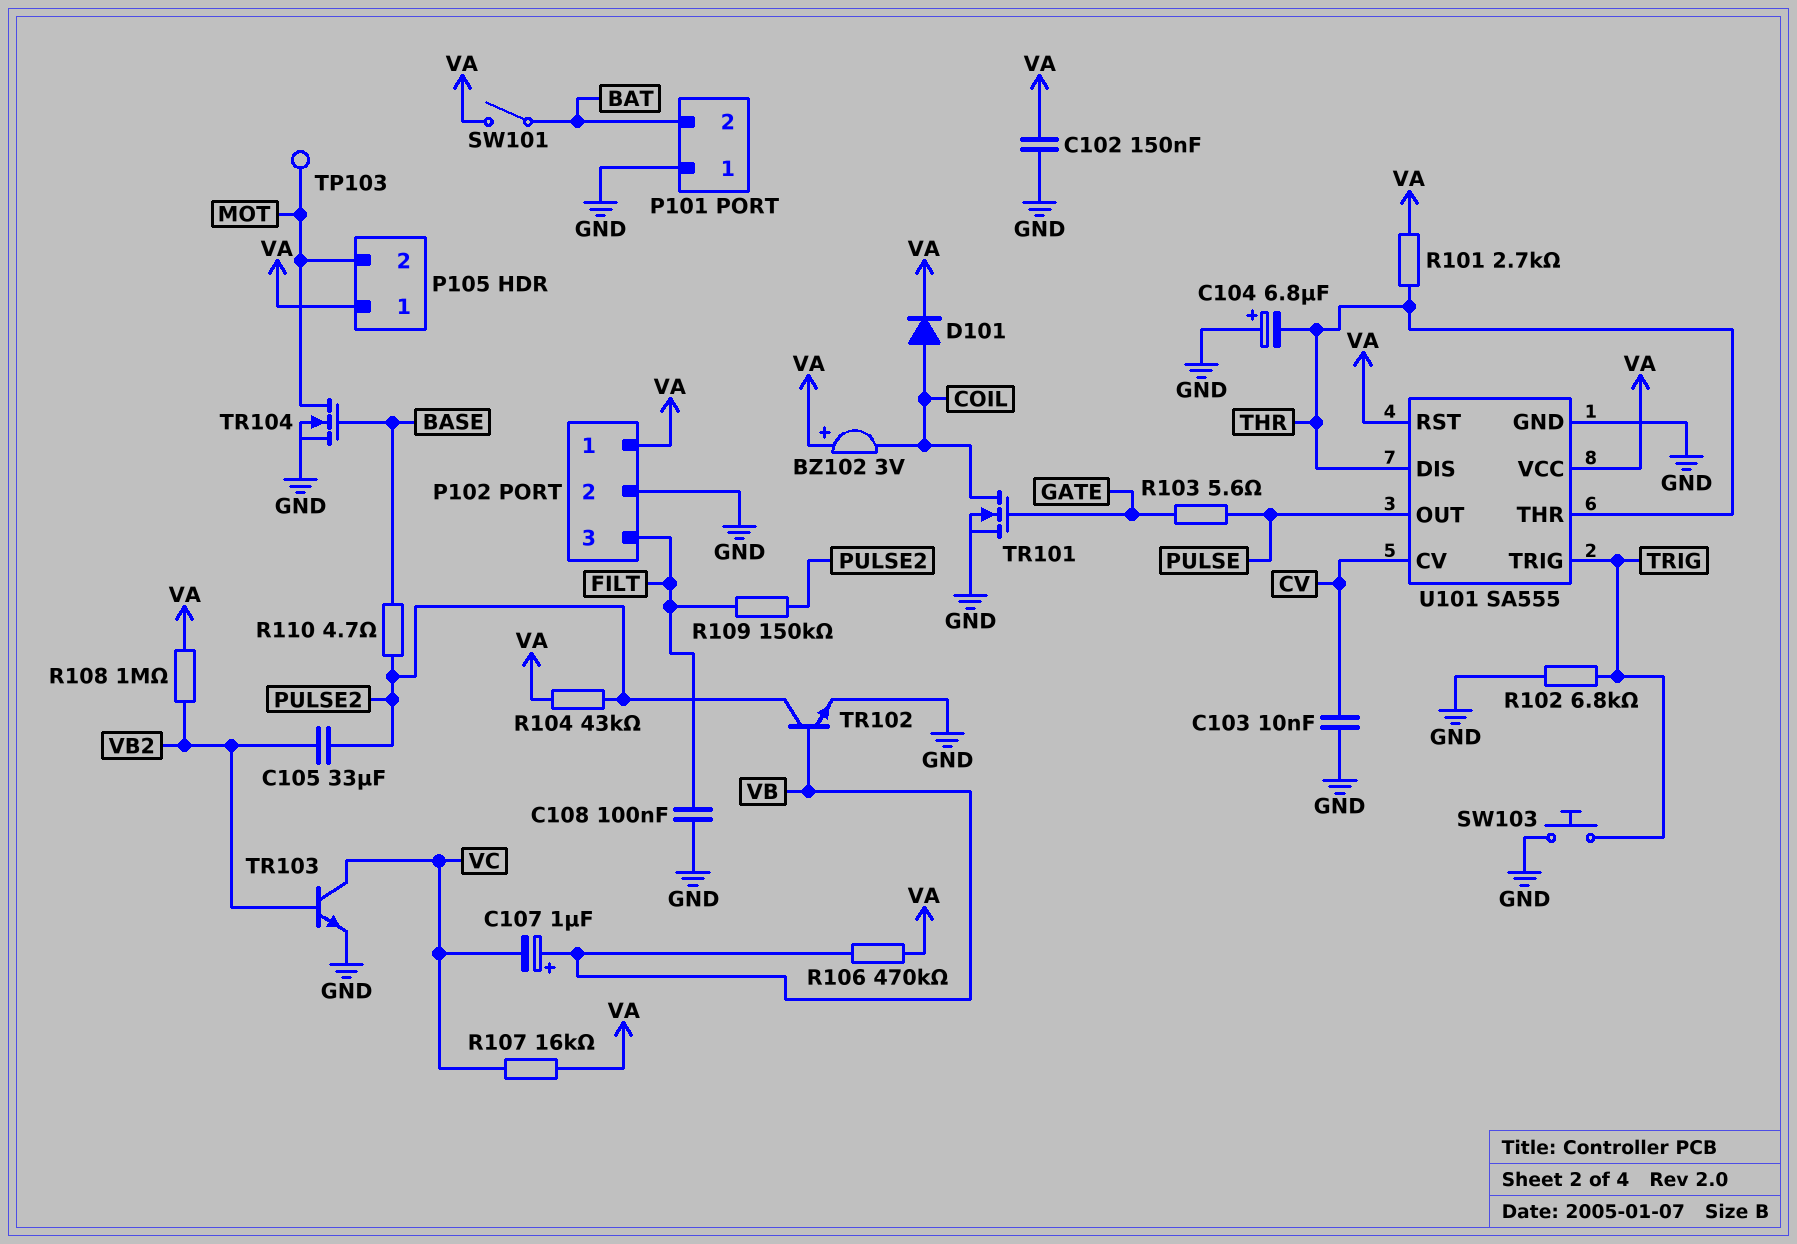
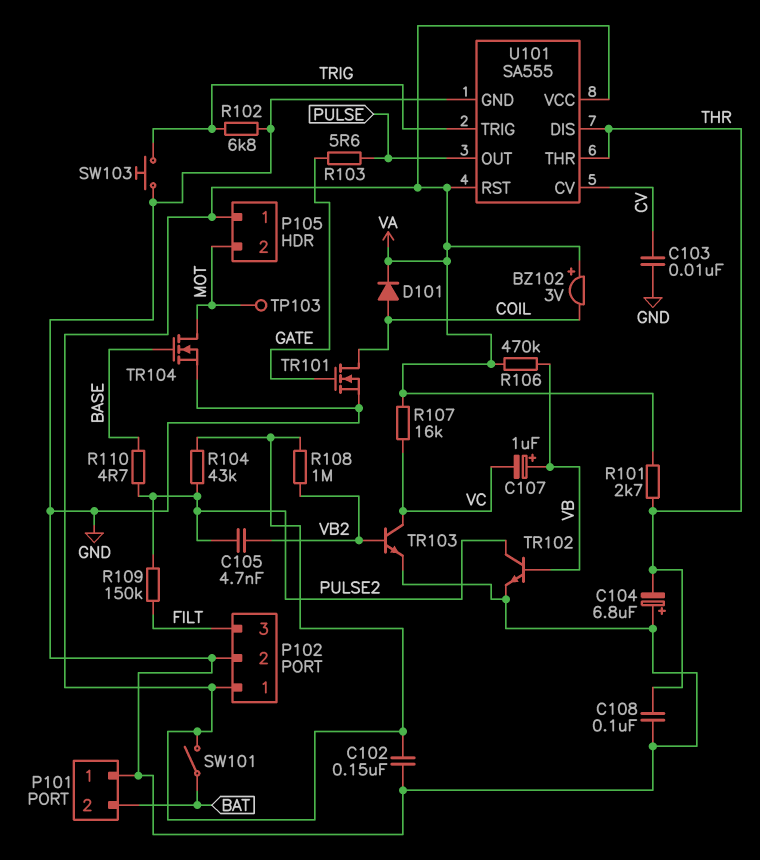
C105: 33uF (PULSE2, VB2) -> 4.7nF (PULSE2, VB2)
C108: 100nF (FILT, GND) -> 100nF (GND, THR)

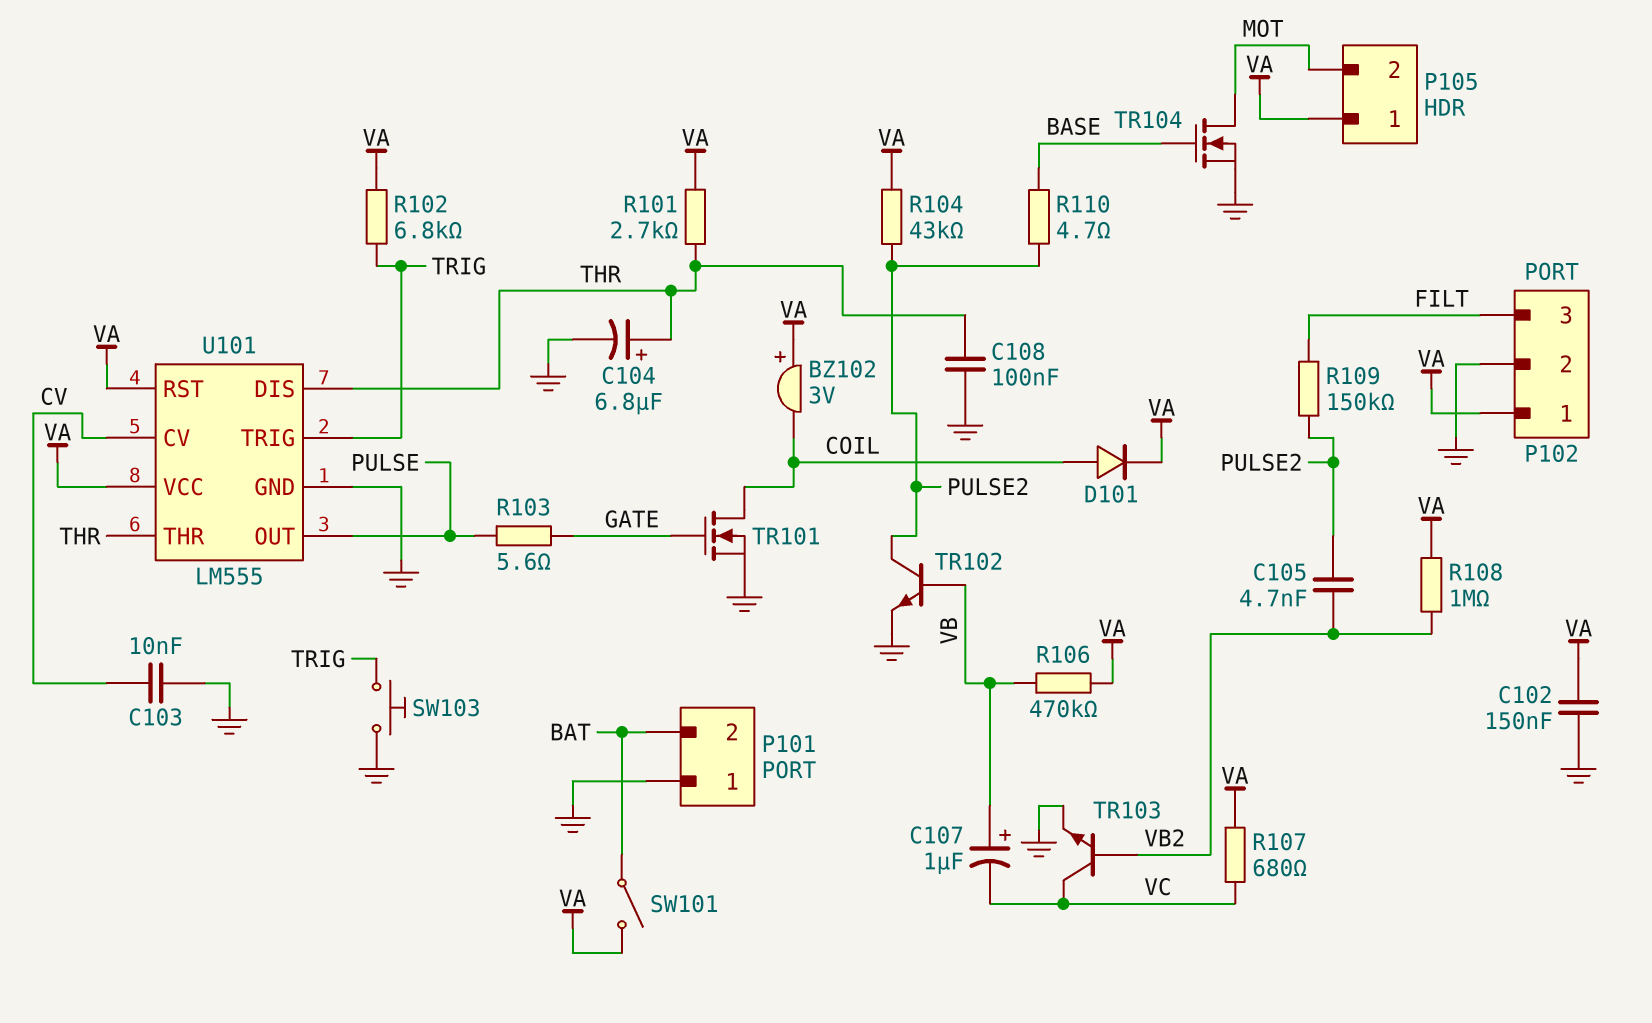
C104: 6.8uF (plus GND, minus THR) -> 6.8uF (plus THR, minus GND)
R102: 6.8k (GND, TRIG) -> 6.8k (TRIG, VA)
R107: 16k (VA, VC) -> 680 (VA, VC)
TP103: test point (MOT) -> none
U101: SA555 -> LM555

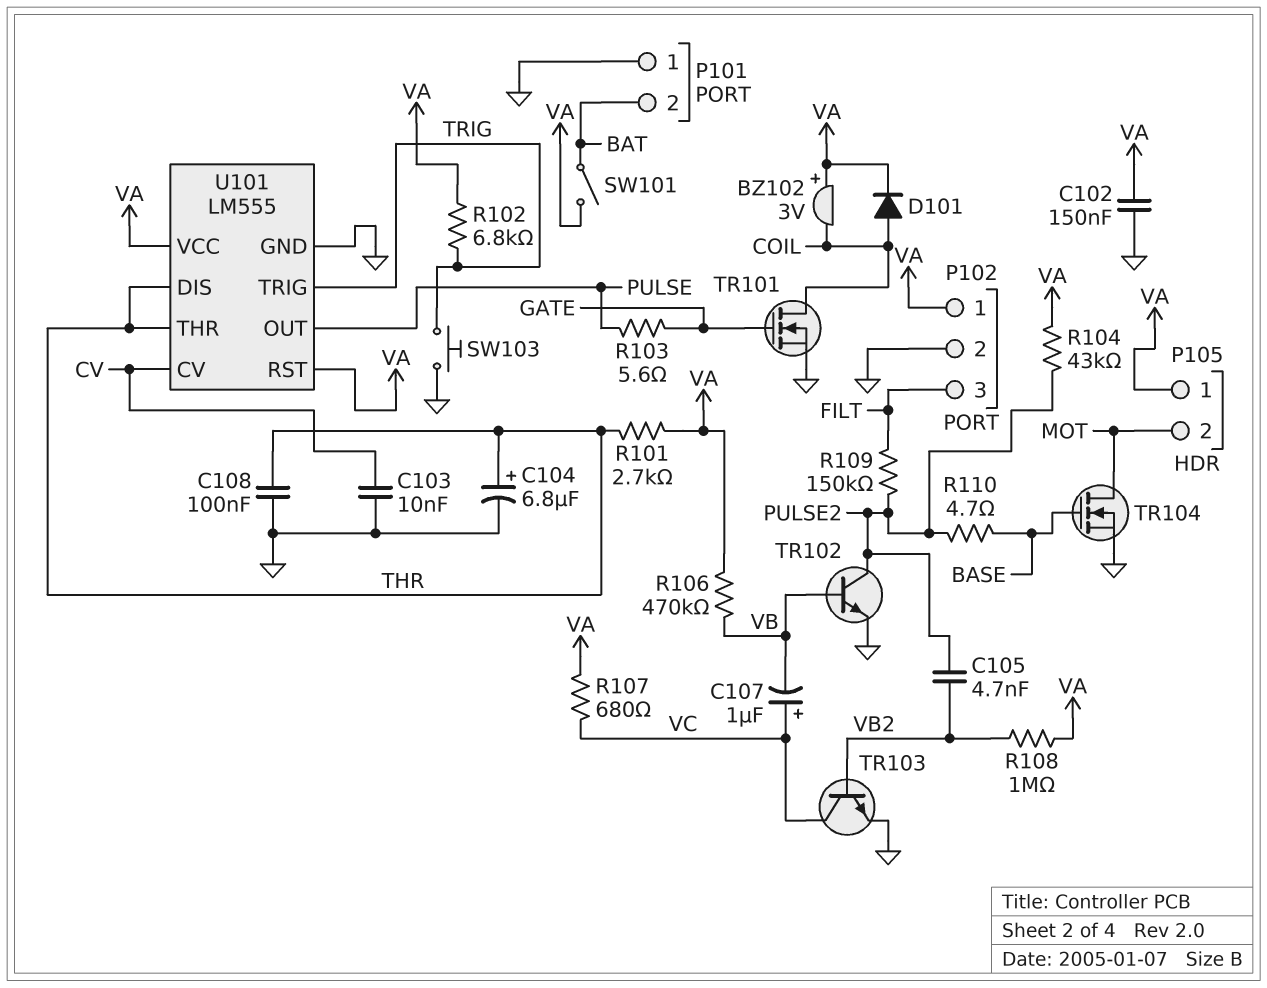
C107: 1uF (plus VB, minus VC) -> 1uF (plus VC, minus VB)

